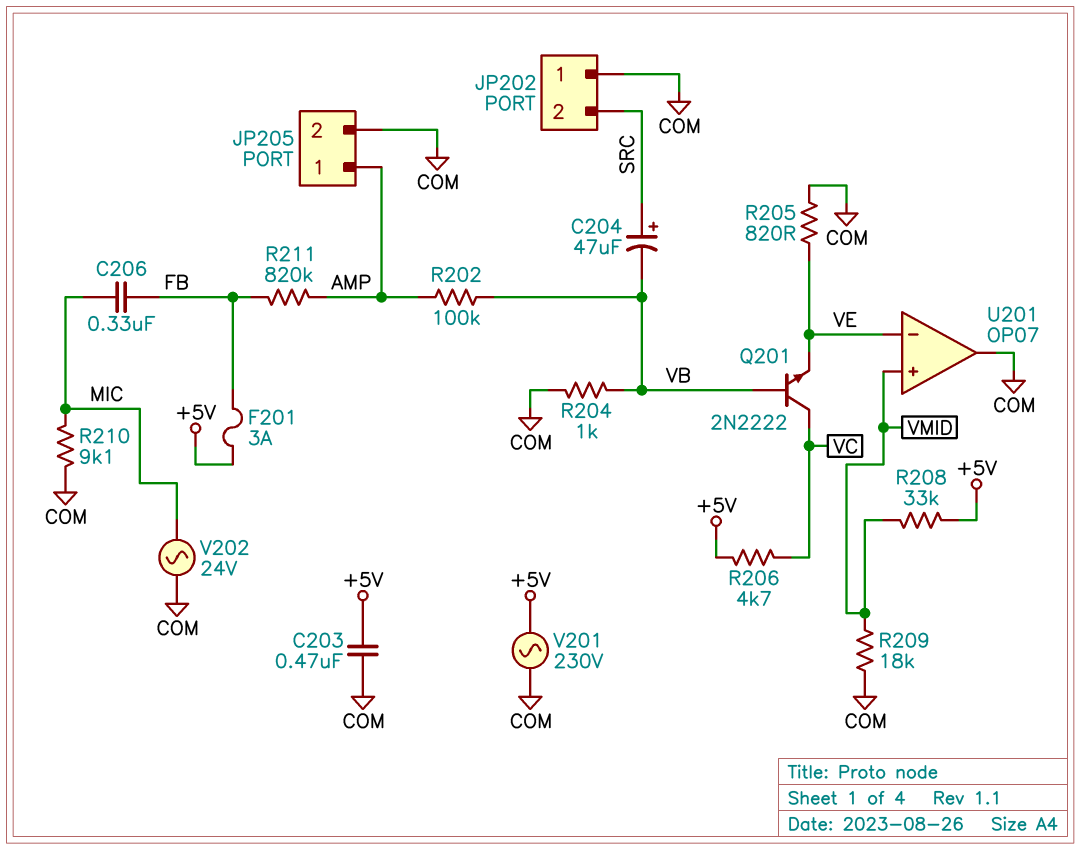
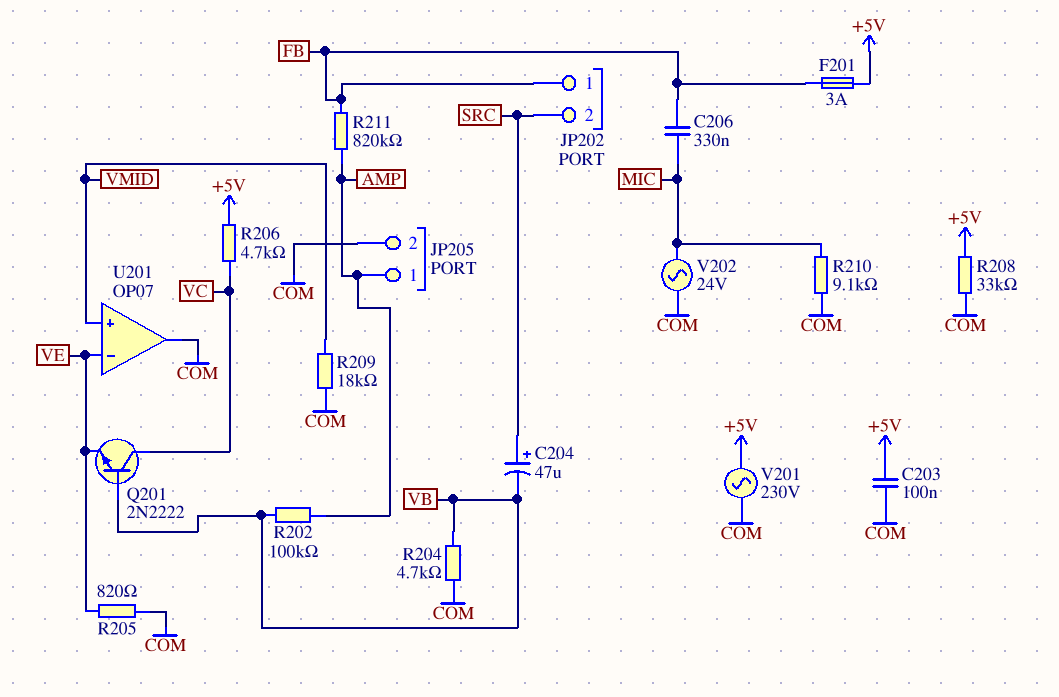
C203: 470nF (+5V, COM) -> 100nF (+5V, COM)
JP202 pin 1: COM -> FB
R204: 1k (COM, VB) -> 4.7k (COM, VB)
R208: 33k (+5V, VMID) -> 33k (+5V, COM)

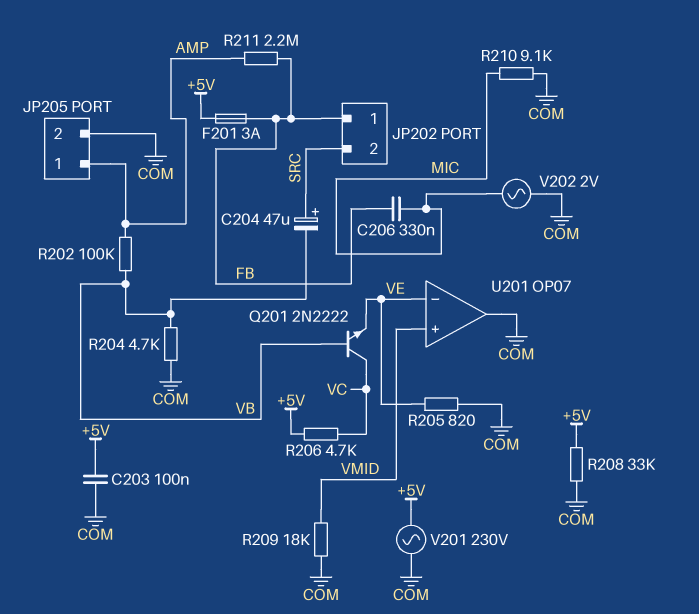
R211: 820k (AMP, FB) -> 2.2M (AMP, FB)
V202: AC 24V (COM, MIC) -> AC 2V (COM, MIC)

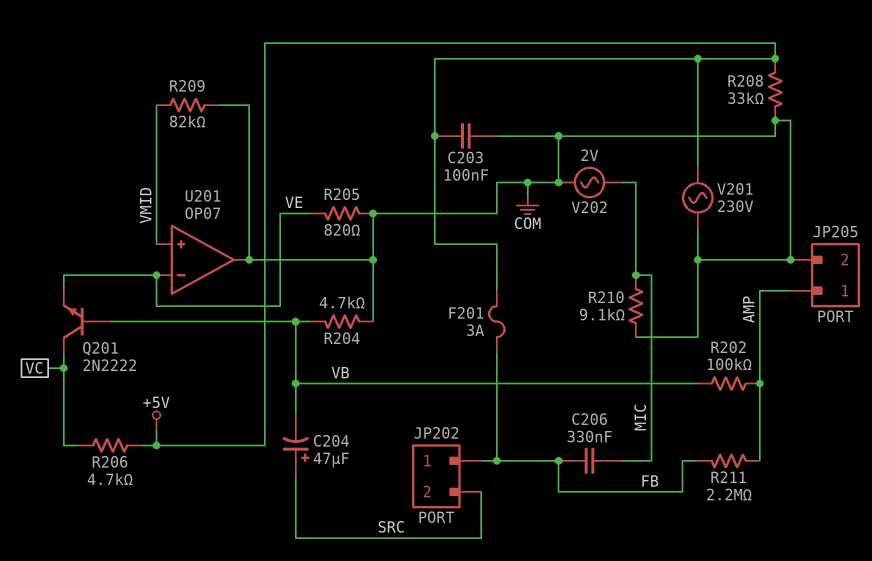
R209: 18k (COM, VMID) -> 82k (COM, VMID)

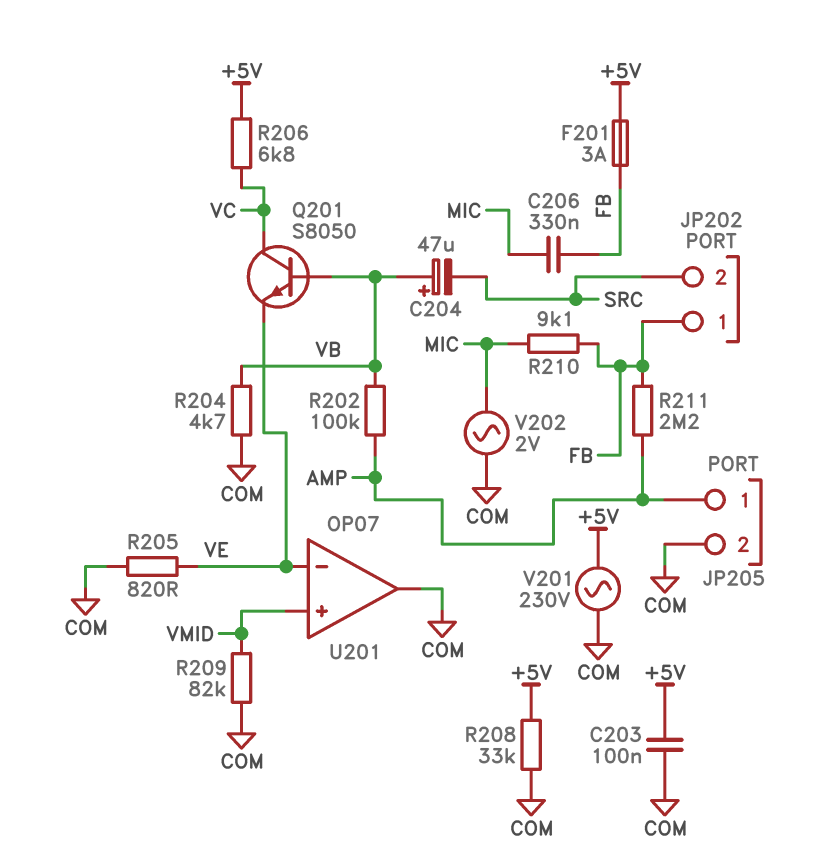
C204: 47uF (plus SRC, minus VB) -> 47uF (plus VB, minus SRC)
Q201: NPN 2N2222 (B VB, C VC, E VE) -> NPN S8050 (B VB, C VC, E VE)
R206: 4.7k (+5V, VC) -> 6.8k (+5V, VC)
R210: 9.1k (COM, MIC) -> 9.1k (FB, MIC)

